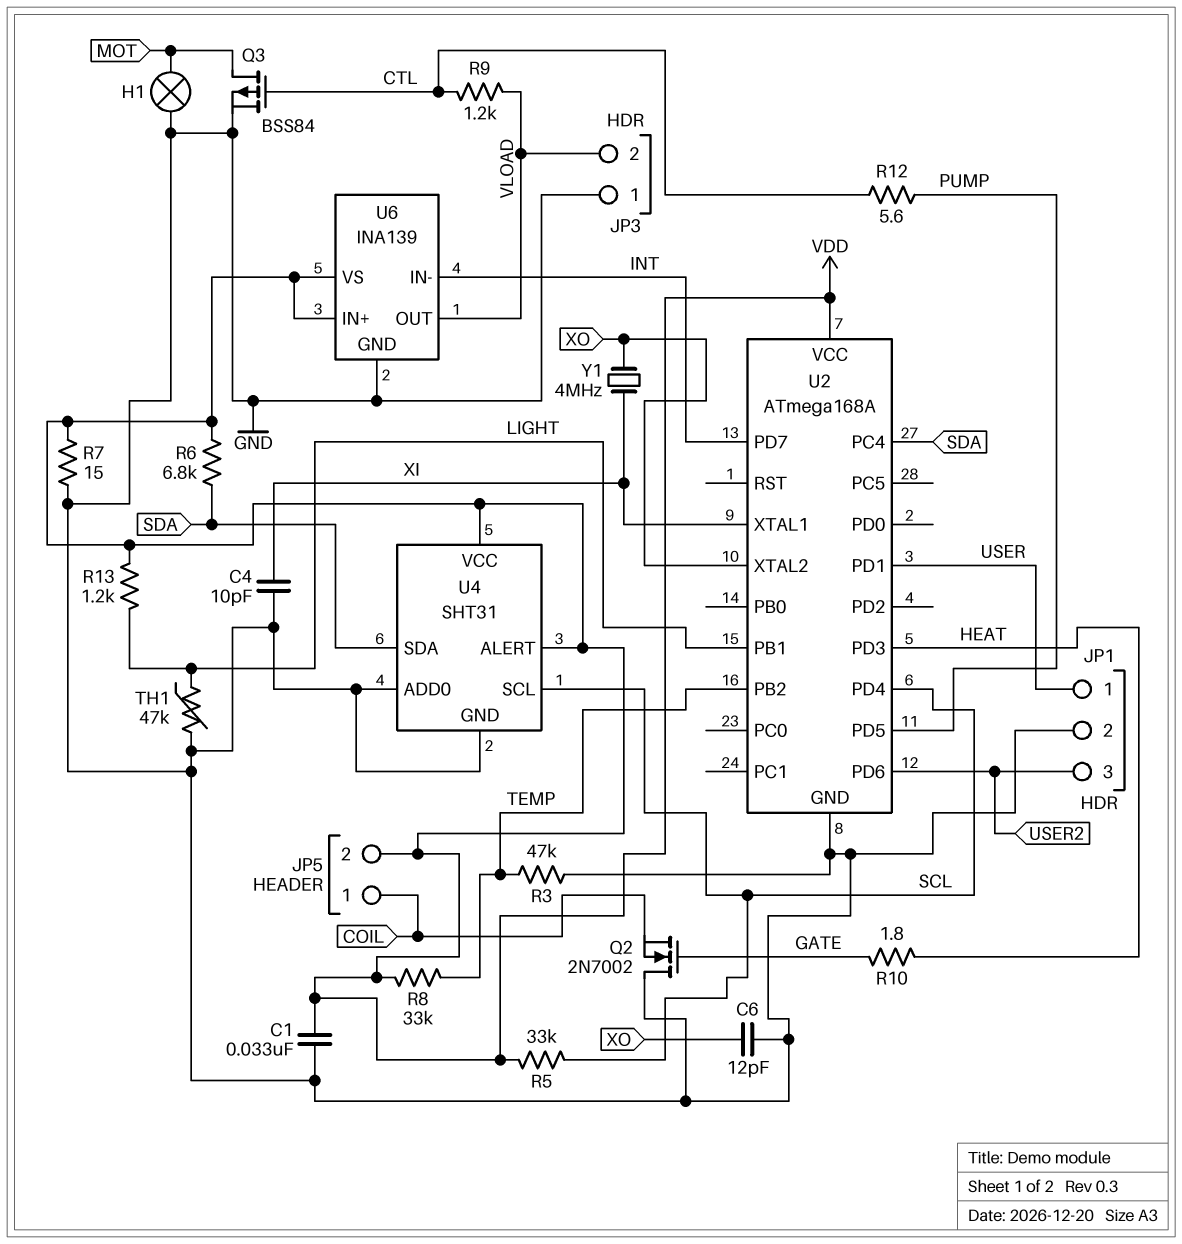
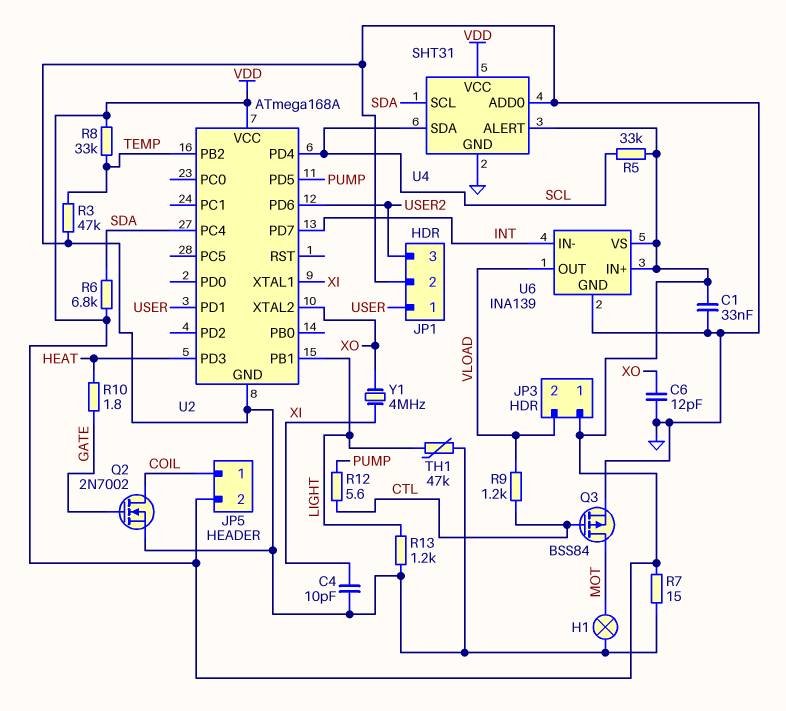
JP3 pin 1: GND -> VDD
Q2: NMOS 2N7002 (G GATE, D GND, S COIL) -> NMOS 2N7002 (G GATE, D COIL, S GND)
R13: 1.2k (LIGHT, VDD) -> 1.2k (GND, LIGHT)
U4 pin SCL: SCL -> SDA
U4 pin SDA: SDA -> SCL

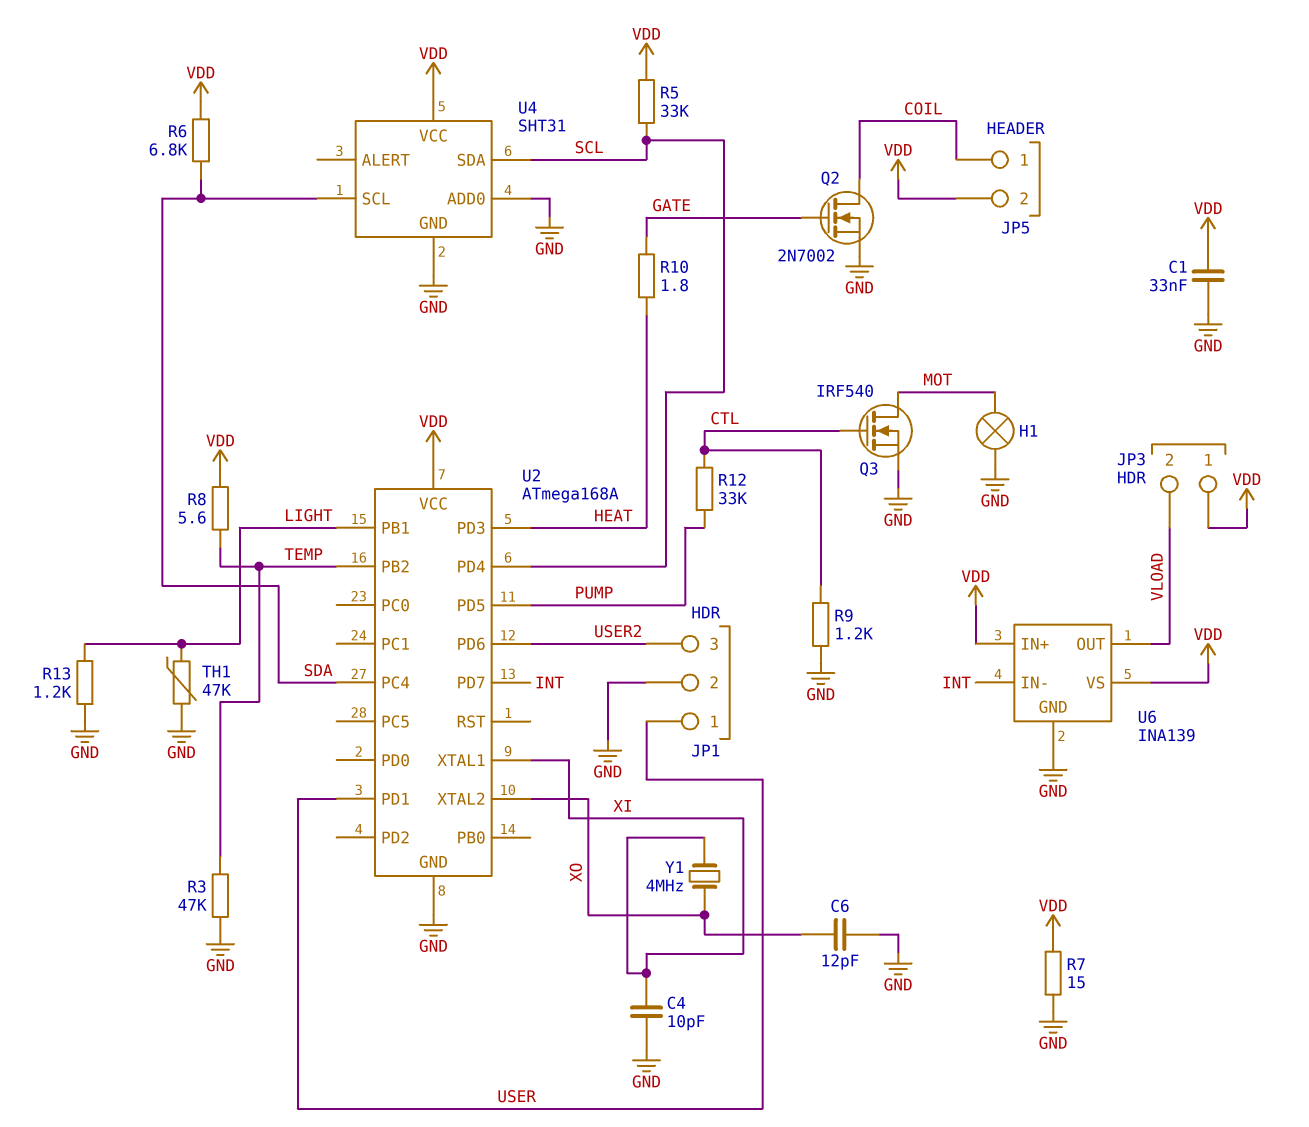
Q3: PMOS BSS84 (G CTL, D MOT, S GND) -> NMOS IRF540 (G CTL, D MOT, S GND)
R8: 33k (TEMP, VDD) -> 5.6 (TEMP, VDD)
R9: 1.2k (CTL, VLOAD) -> 1.2k (CTL, GND)
R12: 5.6 (CTL, PUMP) -> 33k (CTL, PUMP)
U4 pin ALERT: VDD -> none

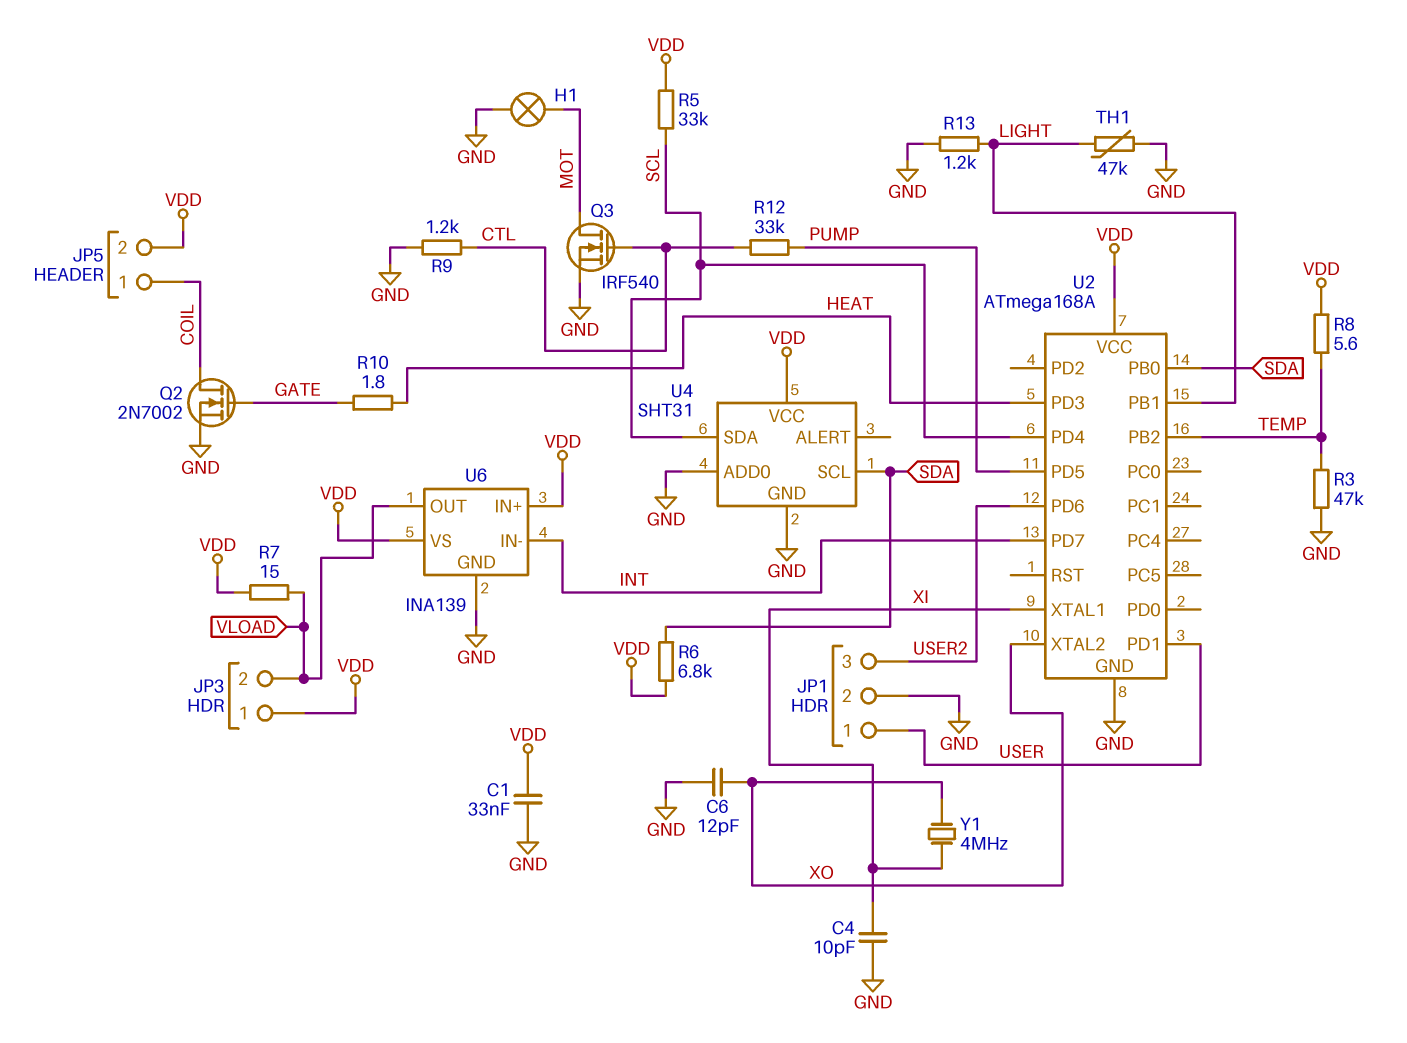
R7: 15 (GND, VDD) -> 15 (VDD, VLOAD)
U2 pin PB0: none -> SDA
U2 pin PC4: SDA -> none

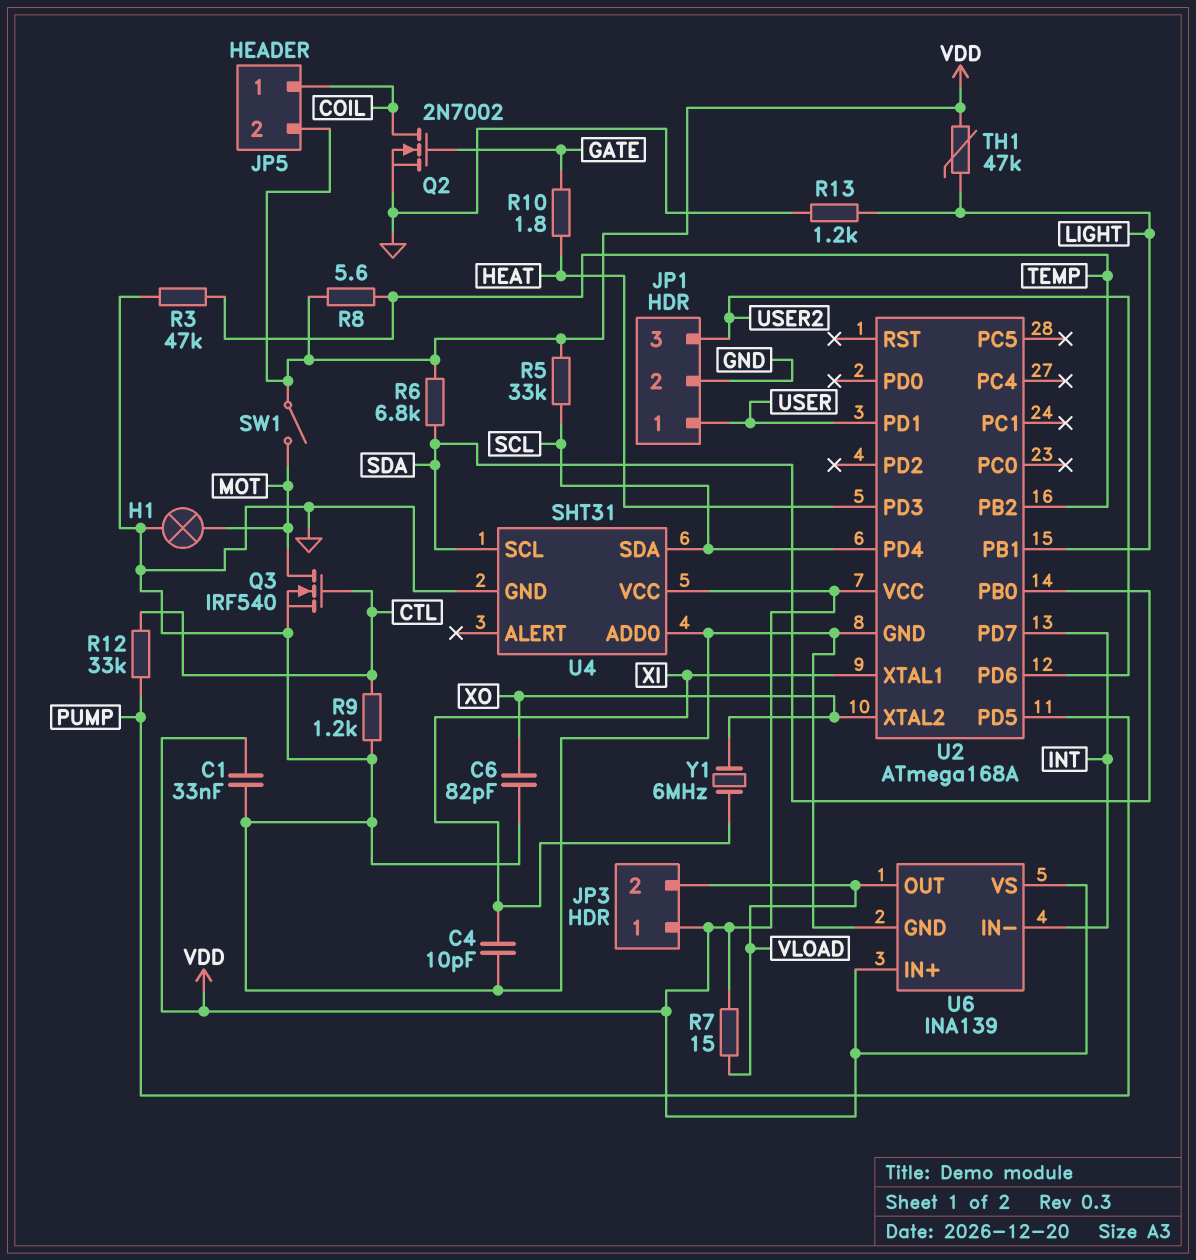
C6: 12pF (GND, XO) -> 82pF (GND, XO)
SW1: none -> switch (MOT, VDD)
TH1: 47k (GND, LIGHT) -> 47k (LIGHT, VDD)
Y1: 4MHz (XI, XO) -> 6MHz (XI, XO)

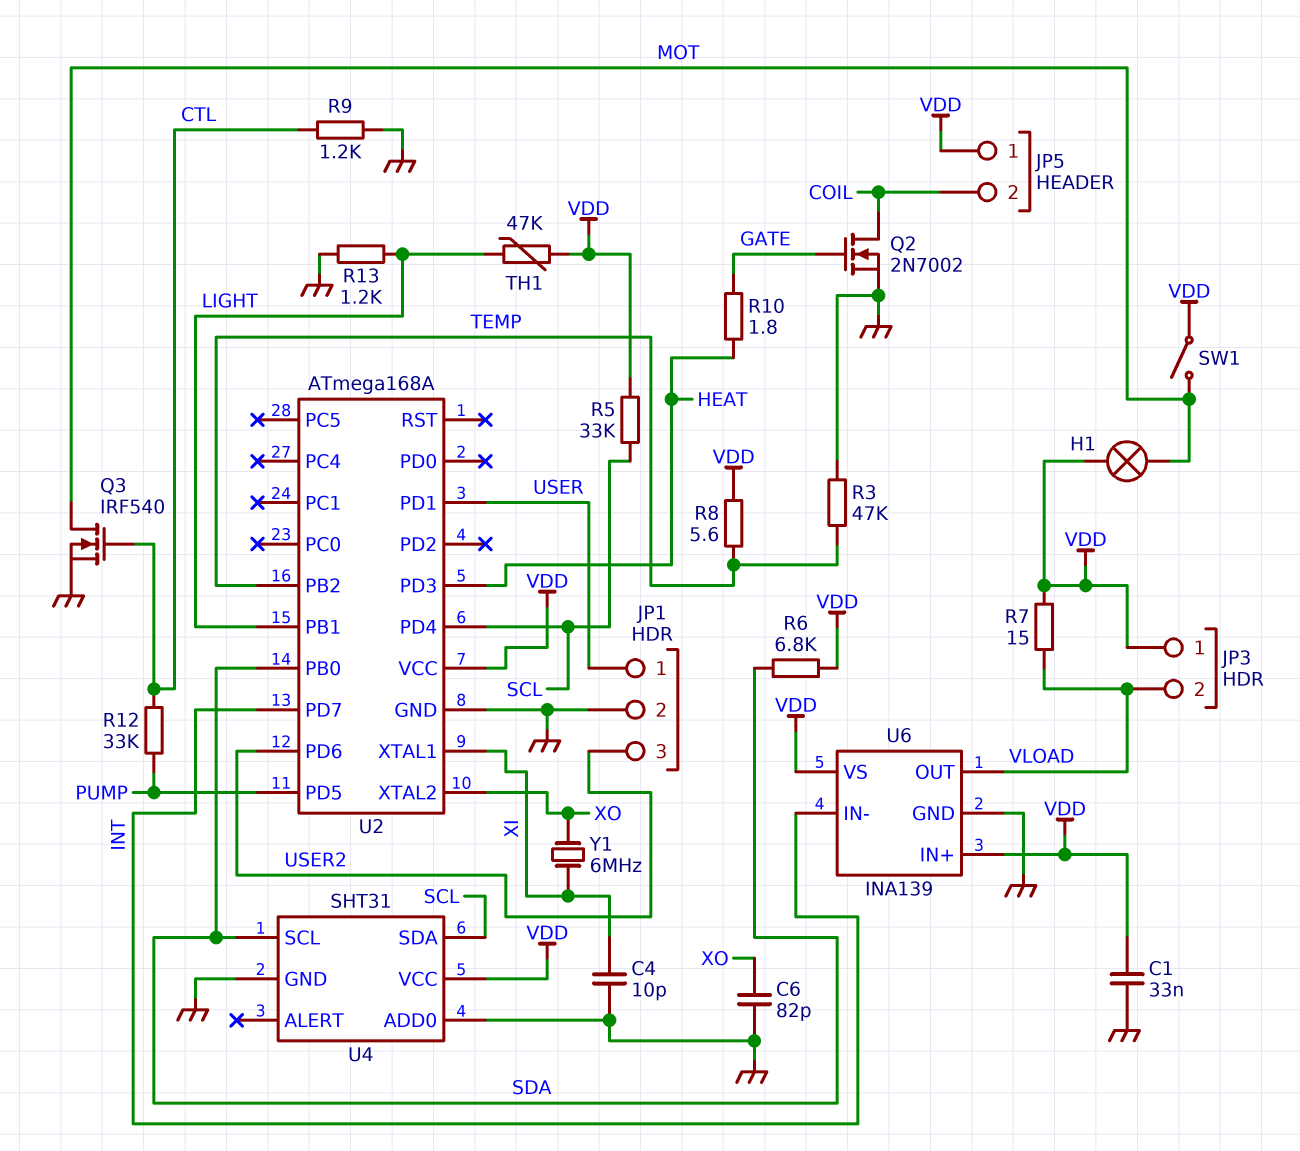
H1: lamp (GND, MOT) -> lamp (MOT, VDD)
JP5 pin 1: COIL -> VDD
JP5 pin 2: VDD -> COIL

